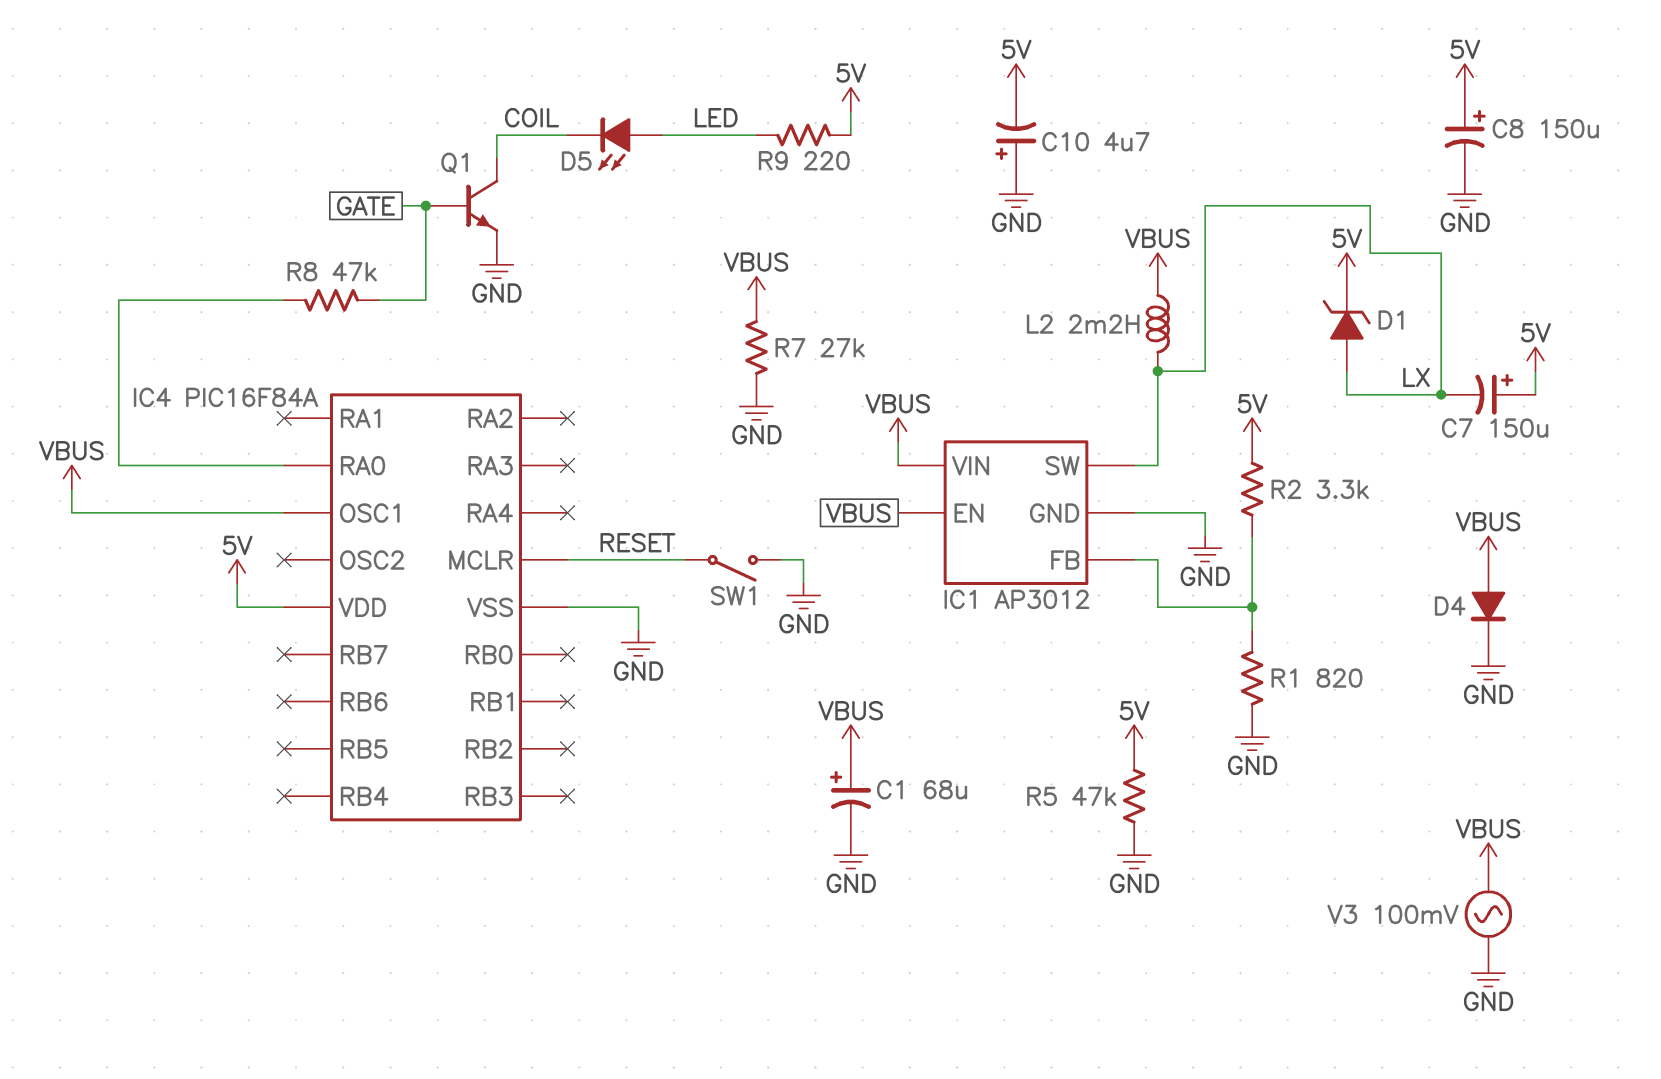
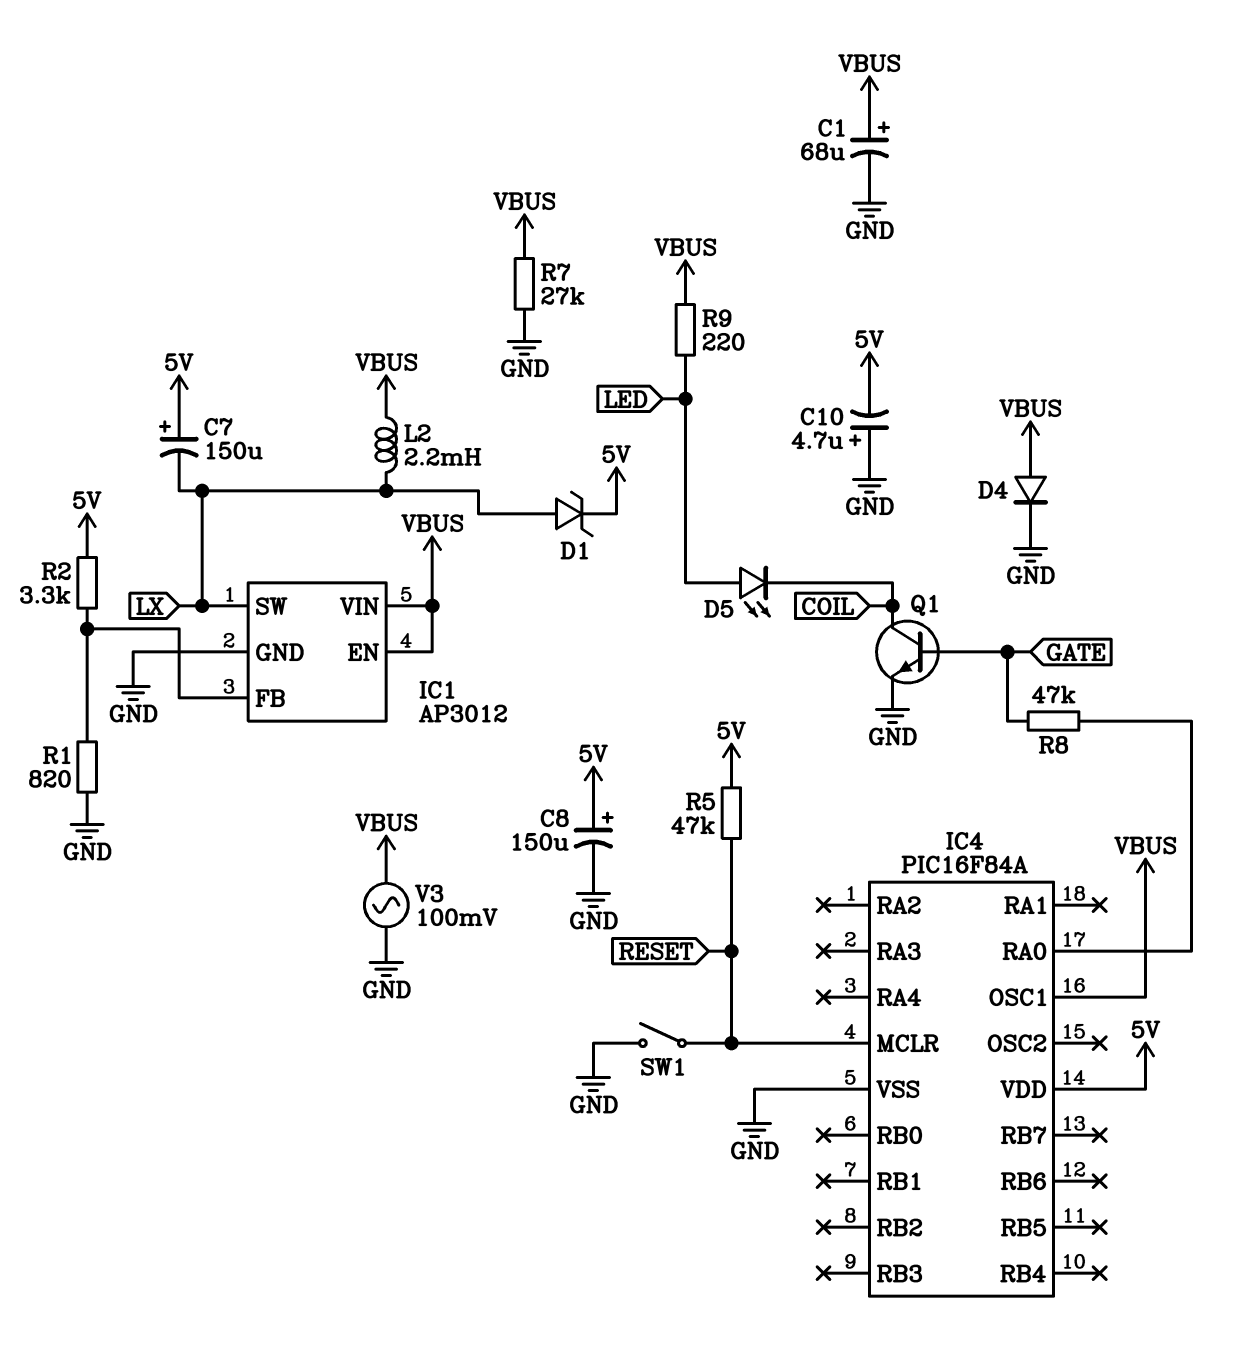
R5: 47k (5V, GND) -> 47k (5V, RESET)
R9: 220 (5V, LED) -> 220 (LED, VBUS)

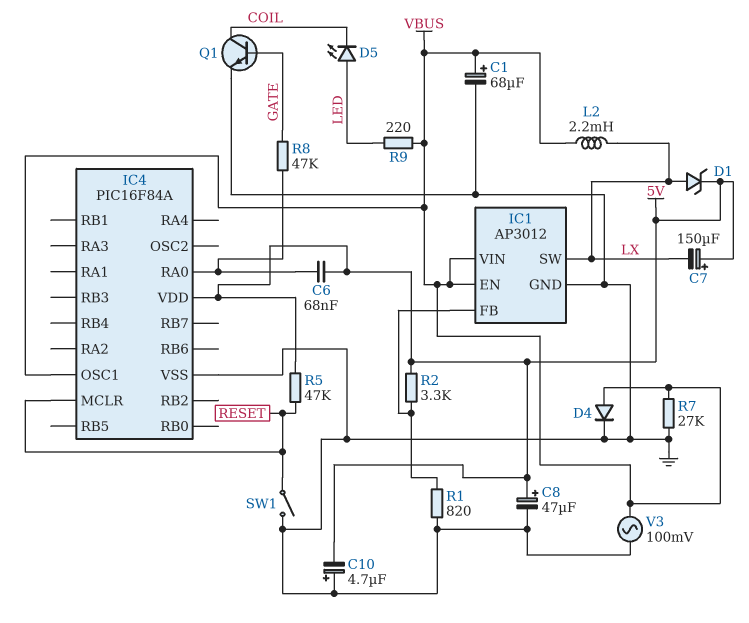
C6: none -> 68nF (5V, IC4/RA0)
C8: 150uF (plus 5V, minus GND) -> 47uF (plus 5V, minus GND)

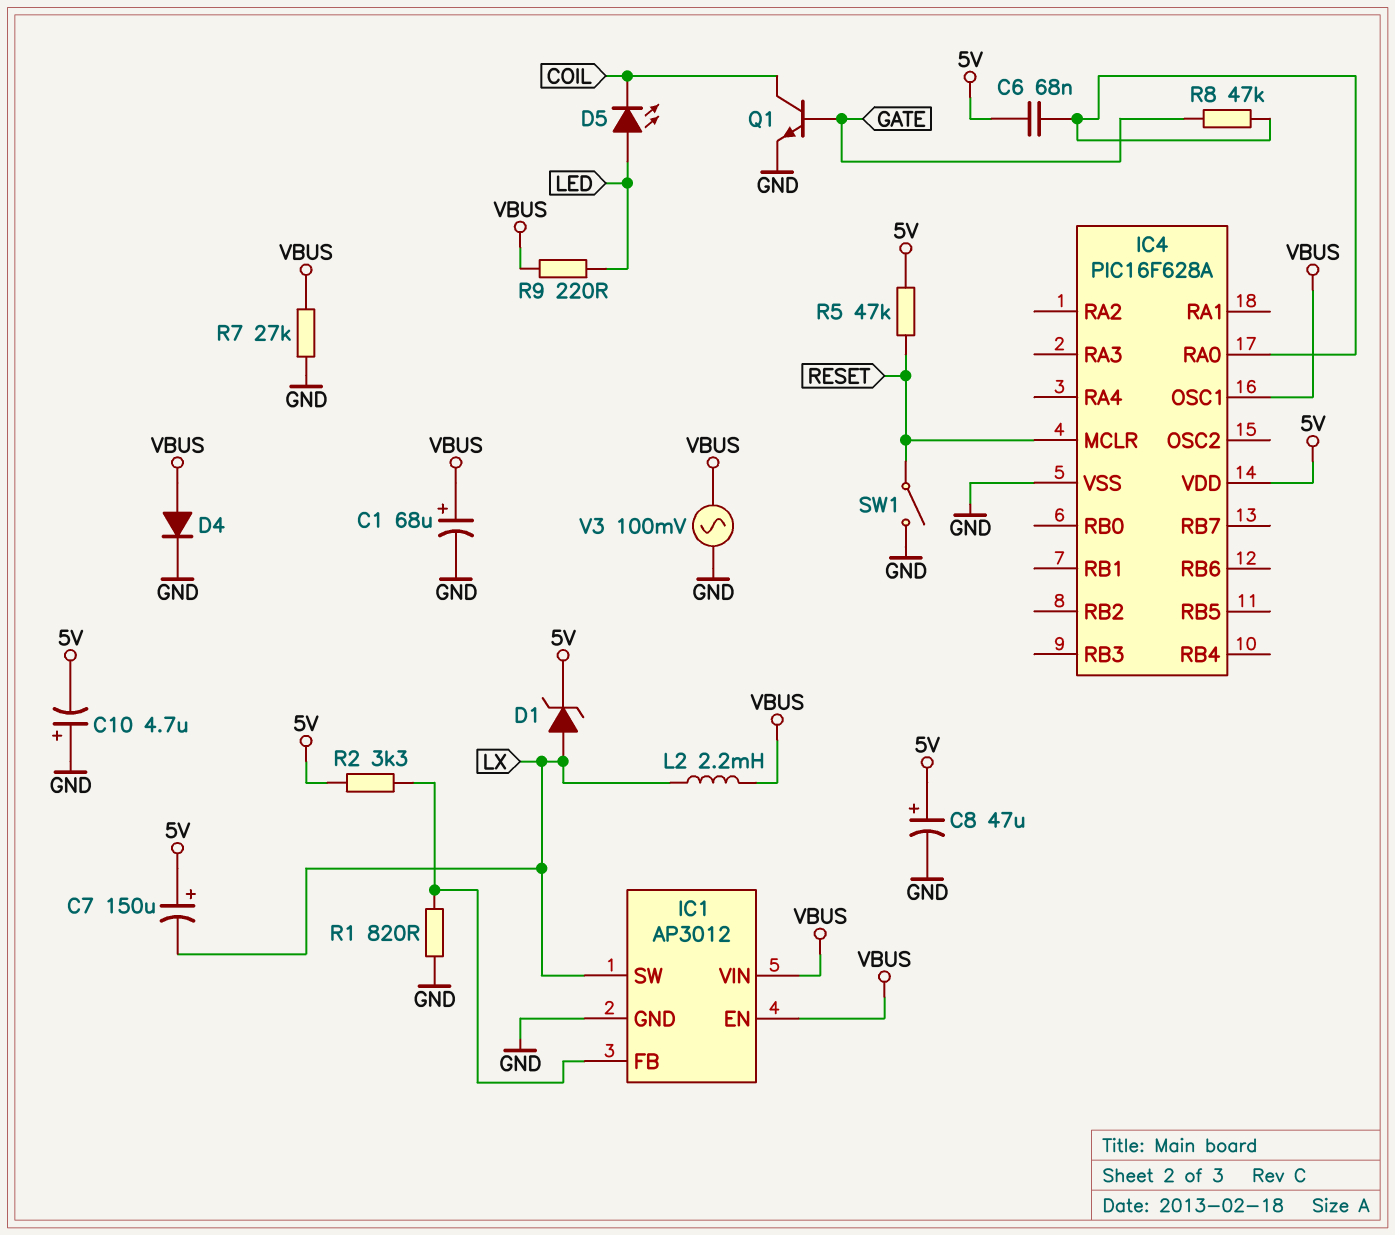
IC4: PIC16F84A -> PIC16F628A

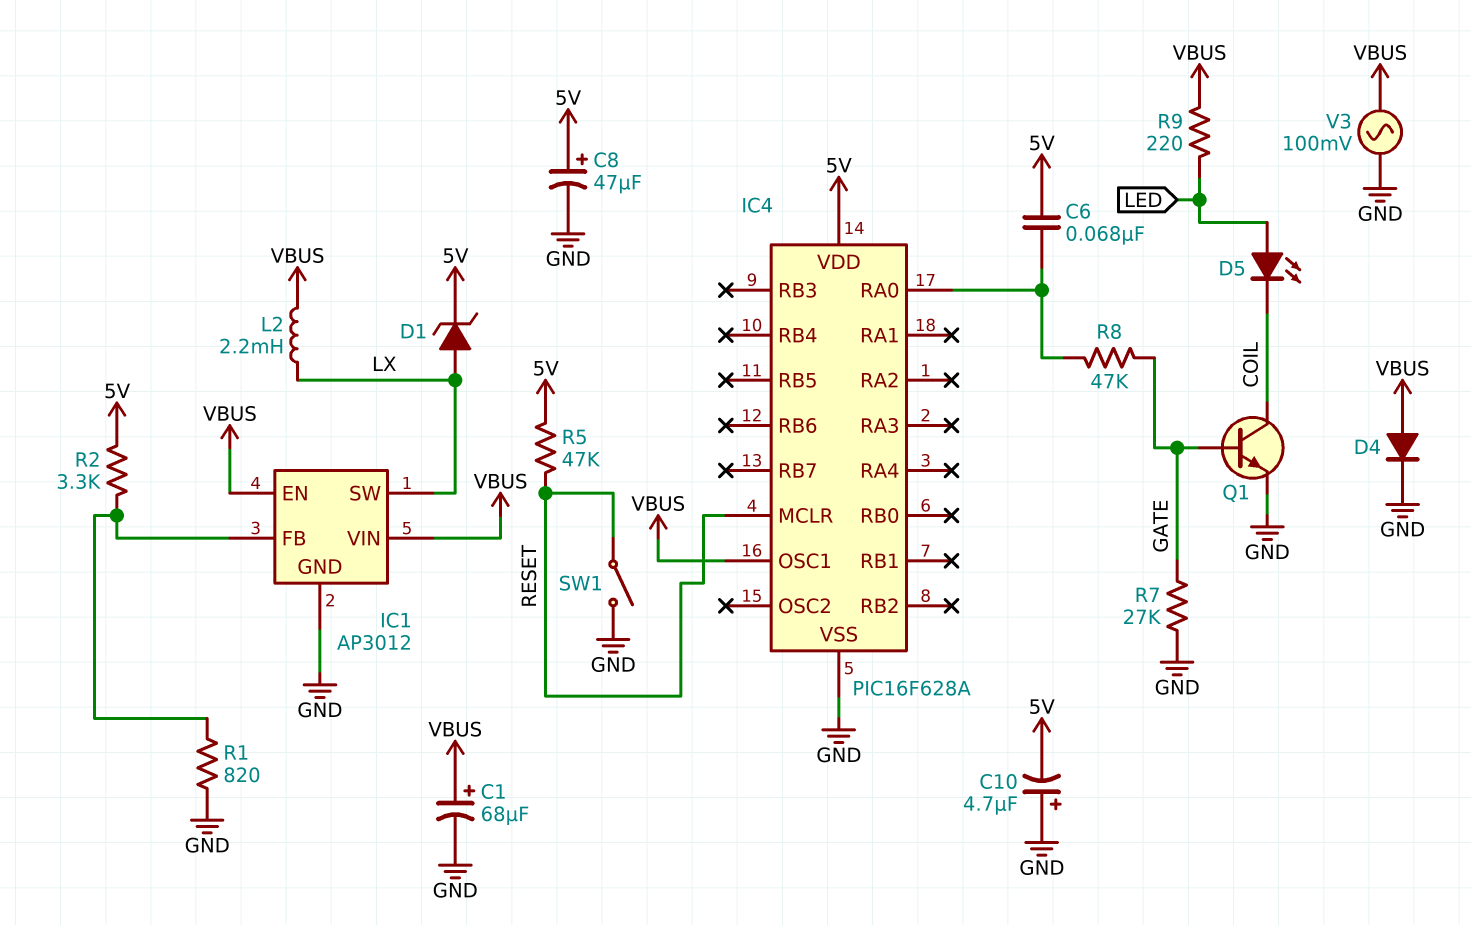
C7: 150uF (plus 5V, minus LX) -> none
R7: 27k (GND, VBUS) -> 27k (GATE, GND)

